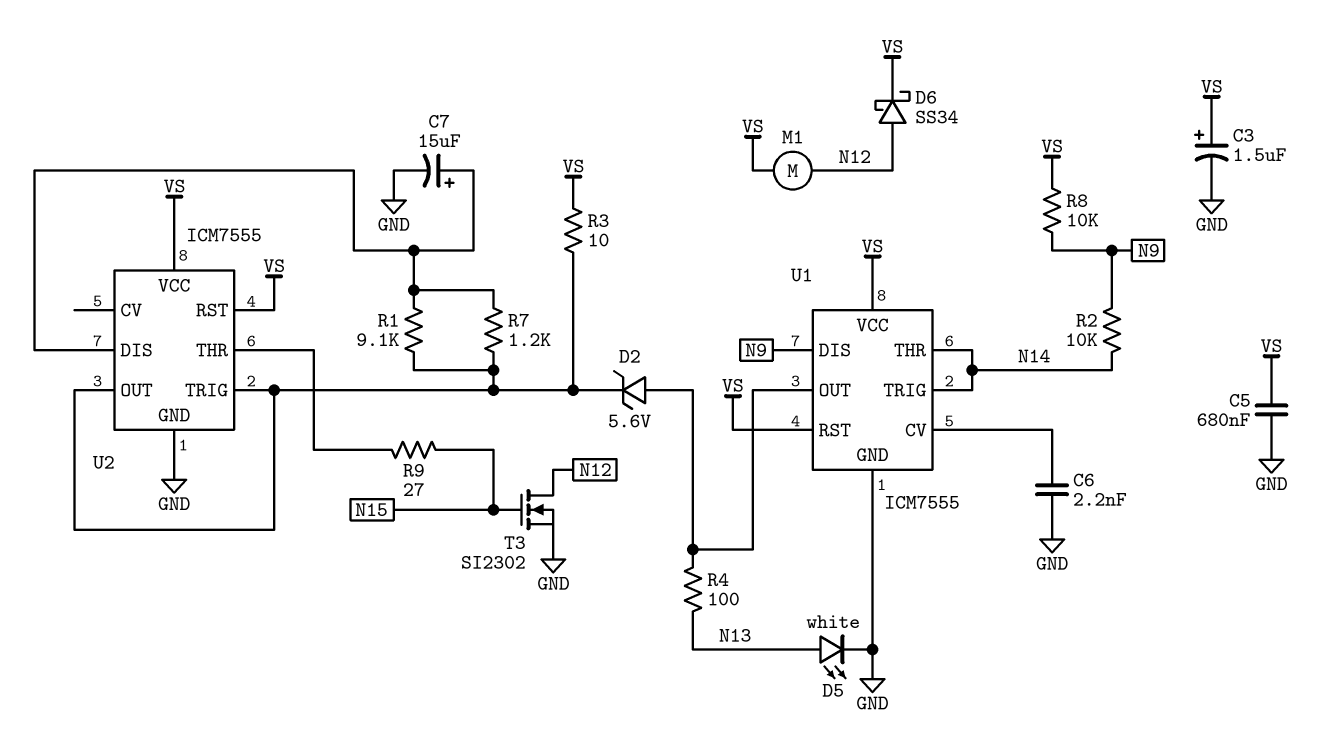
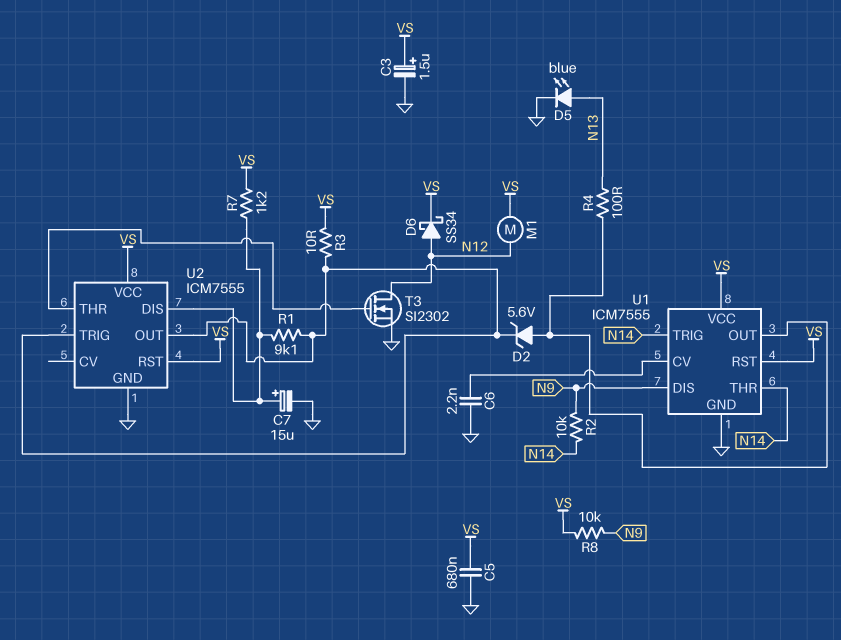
D5: LED white (A N13, K GND) -> LED blue (A N13, K GND)
R7: 1.2k (U2/DIS, U2/OUT) -> 1.2k (U2/DIS, VS)
R9: 27 (N15, U2/THR) -> none
T3: NMOS SI2302 (G N15, D N12, S GND) -> NMOS SI2302 (G U2/THR, D N12, S GND)

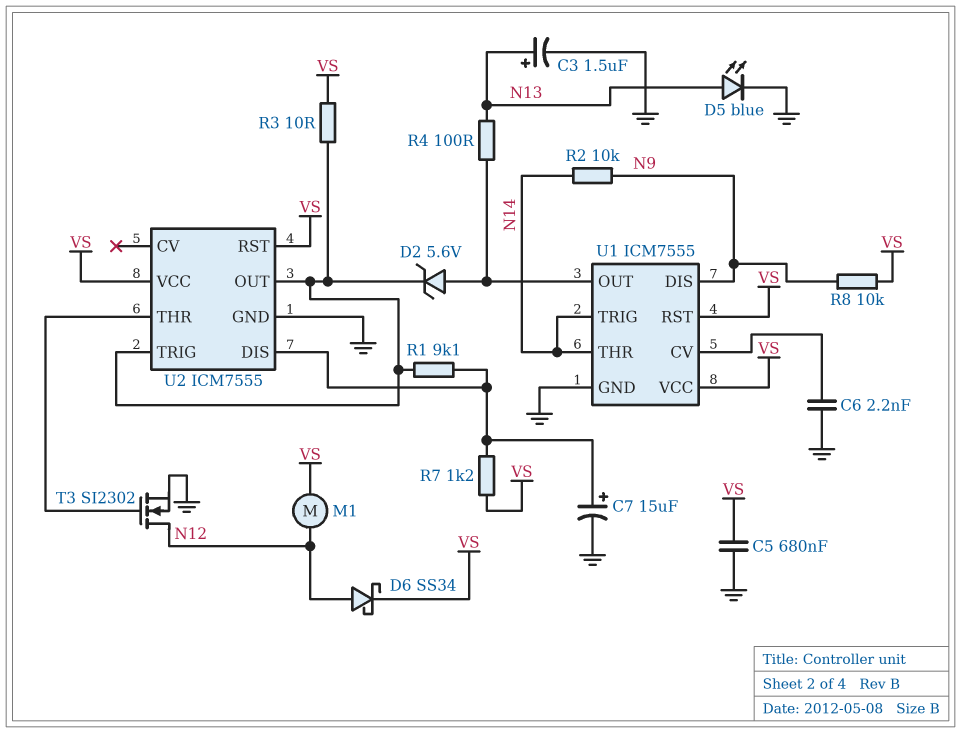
C3: 1.5uF (plus VS, minus GND) -> 1.5uF (plus N13, minus GND)

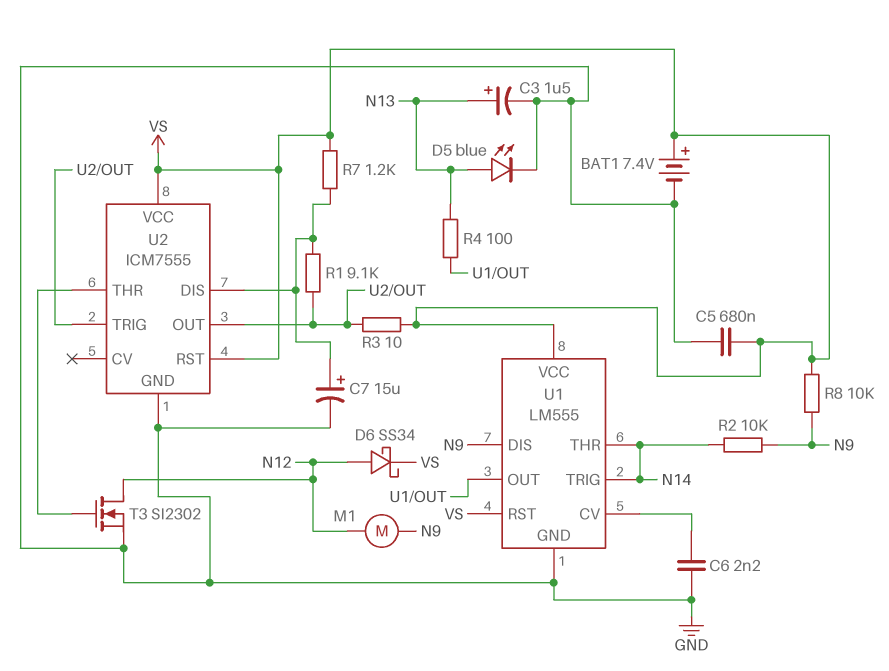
BAT1: none -> 7.4V (plus VS, minus GND)
D2: zener 5.6V (A U1/OUT, K U2/OUT) -> none
M1: motor (N12, VS) -> motor (N9, N12)
U1: ICM7555 -> LM555

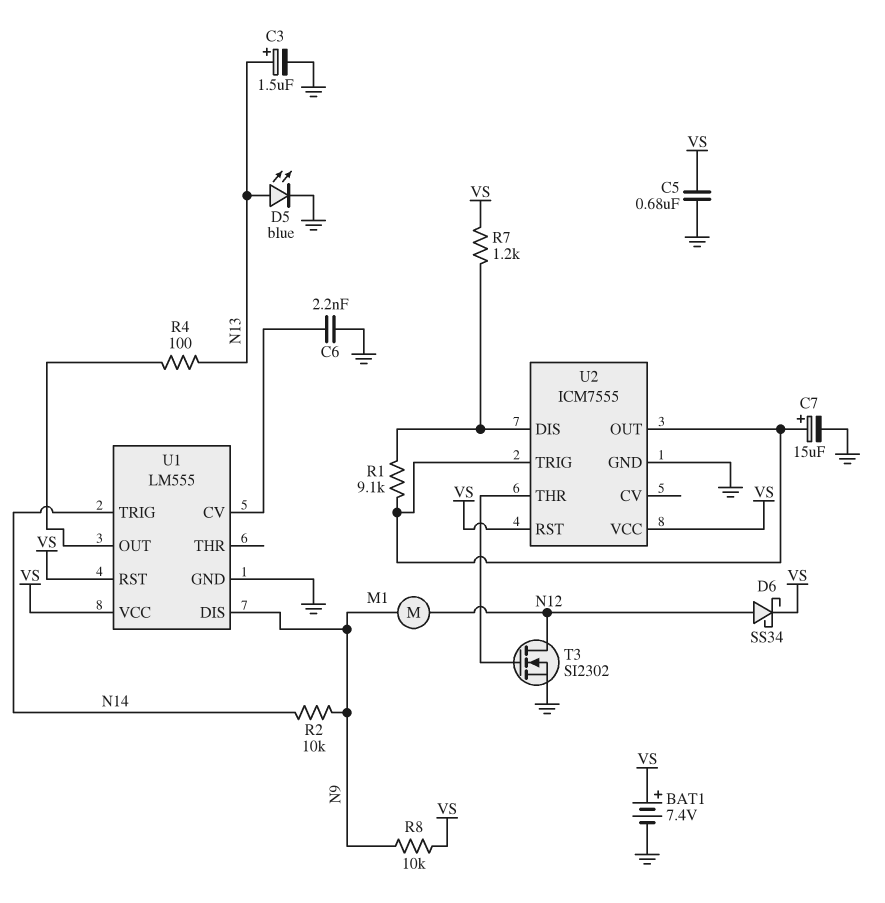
C7: 15uF (plus U2/DIS, minus GND) -> 15uF (plus U2/OUT, minus GND)
R3: 10 (U2/OUT, VS) -> none
U1 pin THR: N14 -> none

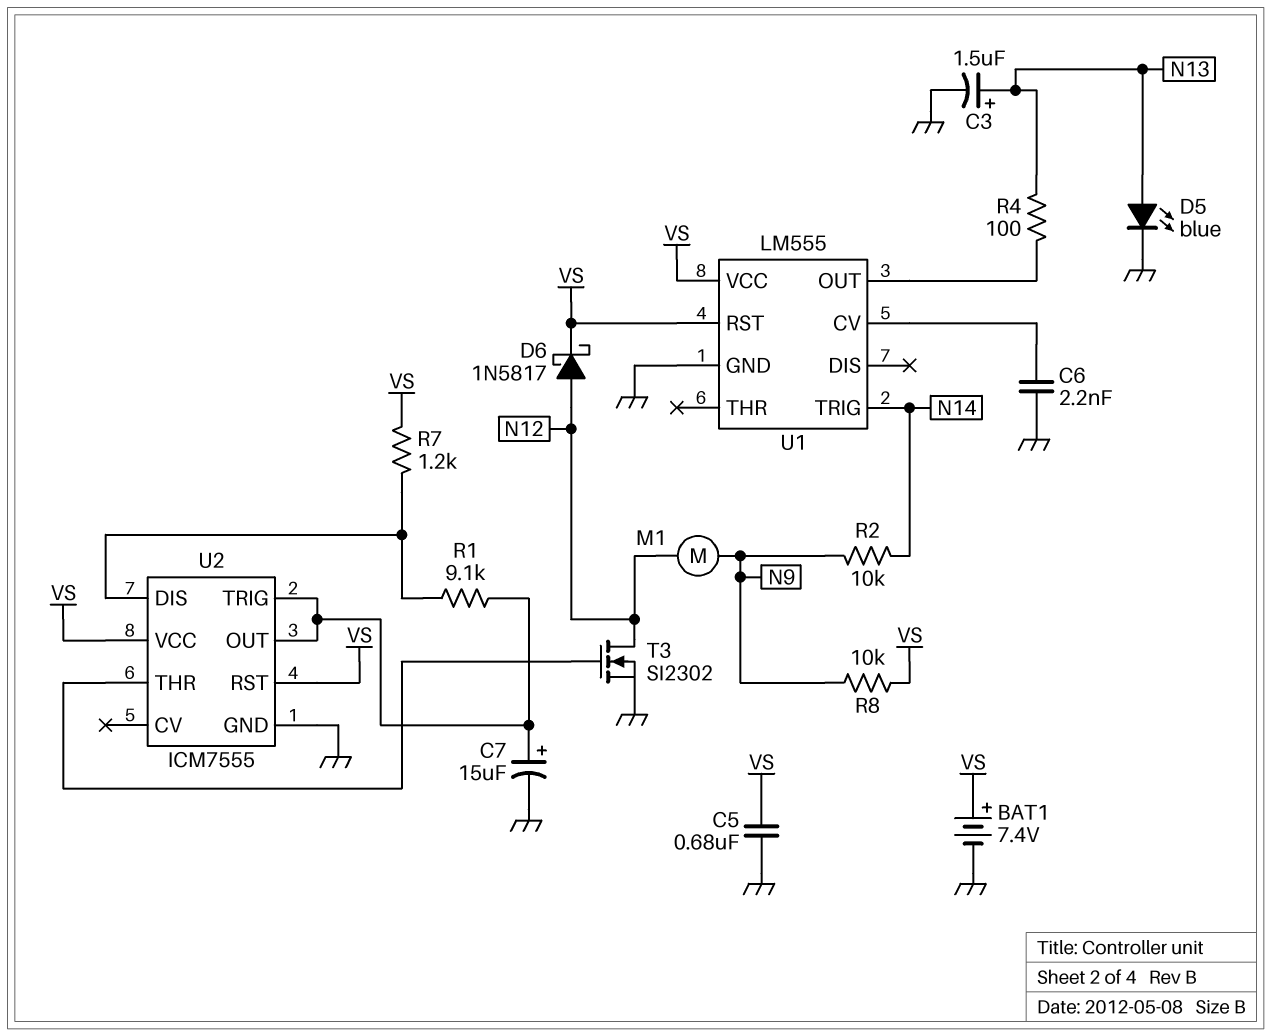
D6: schottky SS34 (A N12, K VS) -> schottky 1N5817 (A N12, K VS)
U1 pin DIS: N9 -> none

